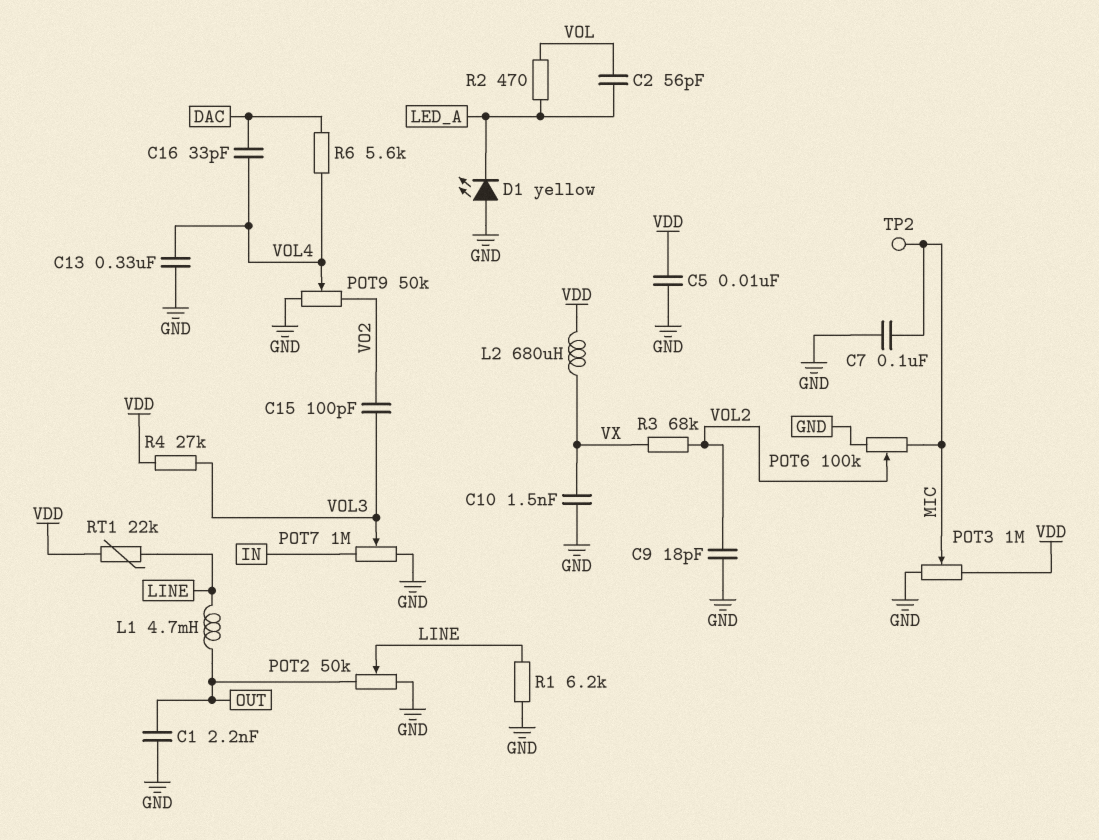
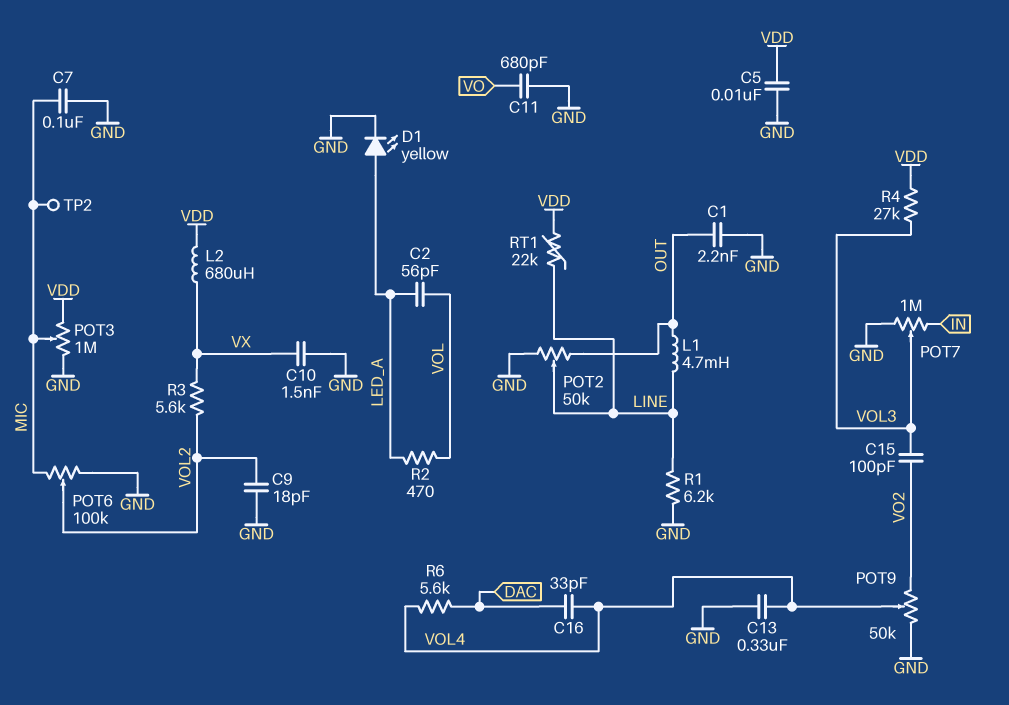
C11: none -> 680pF (GND, VO)
D1: LED yellow (A GND, K LED_A) -> LED yellow (A LED_A, K GND)
R3: 68k (VOL2, VX) -> 5.6k (VOL2, VX)

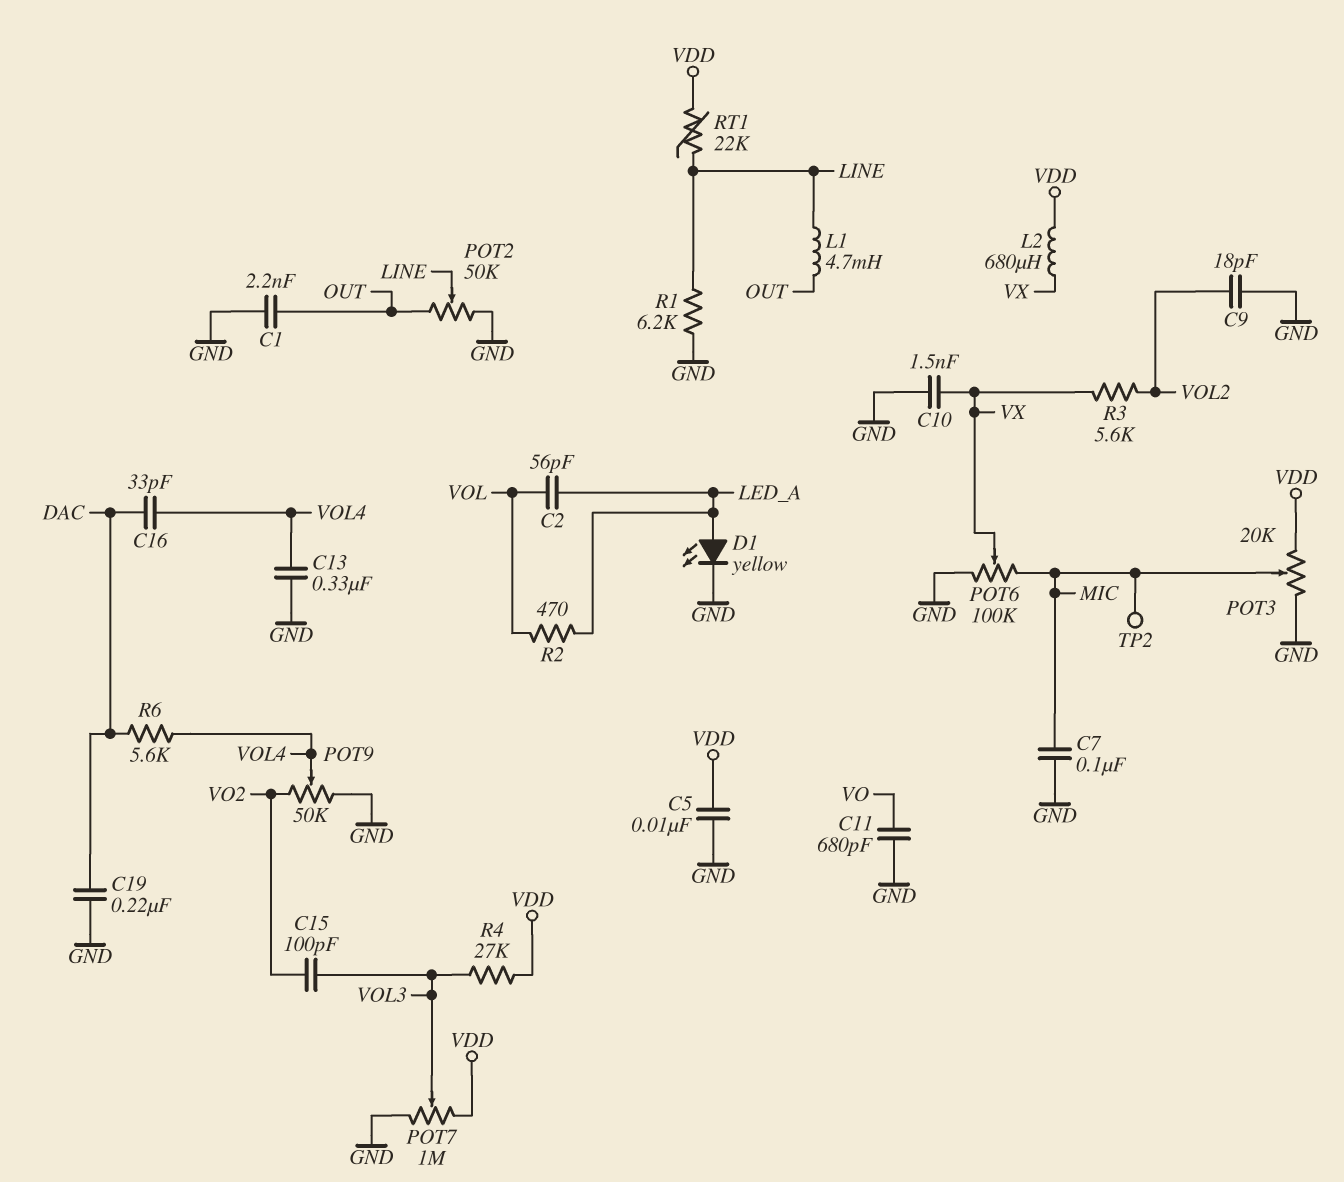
C19: none -> 220nF (DAC, GND)
POT3: 1M (GND, VDD, wiper MIC) -> 20k (GND, VDD, wiper MIC)
POT6: 100k (GND, MIC, wiper VOL2) -> 100k (GND, MIC, wiper VX)
POT7: 1M (GND, IN, wiper VOL3) -> 1M (GND, VDD, wiper VOL3)

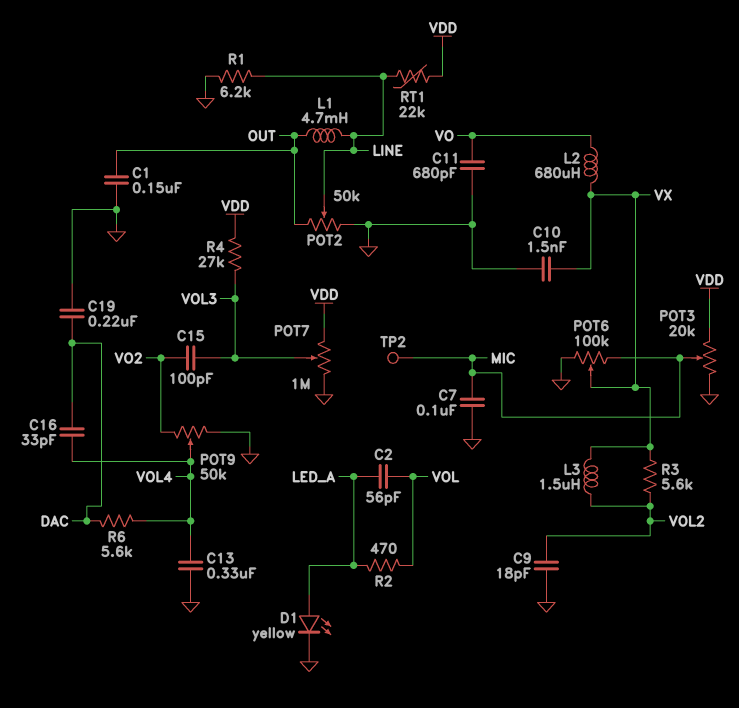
C1: 2.2nF (GND, OUT) -> 150nF (GND, OUT)
C5: 10nF (GND, VDD) -> none
L2: 680uH (VDD, VX) -> 680uH (VO, VX)
L3: none -> 1.5uH (VOL2, VX)

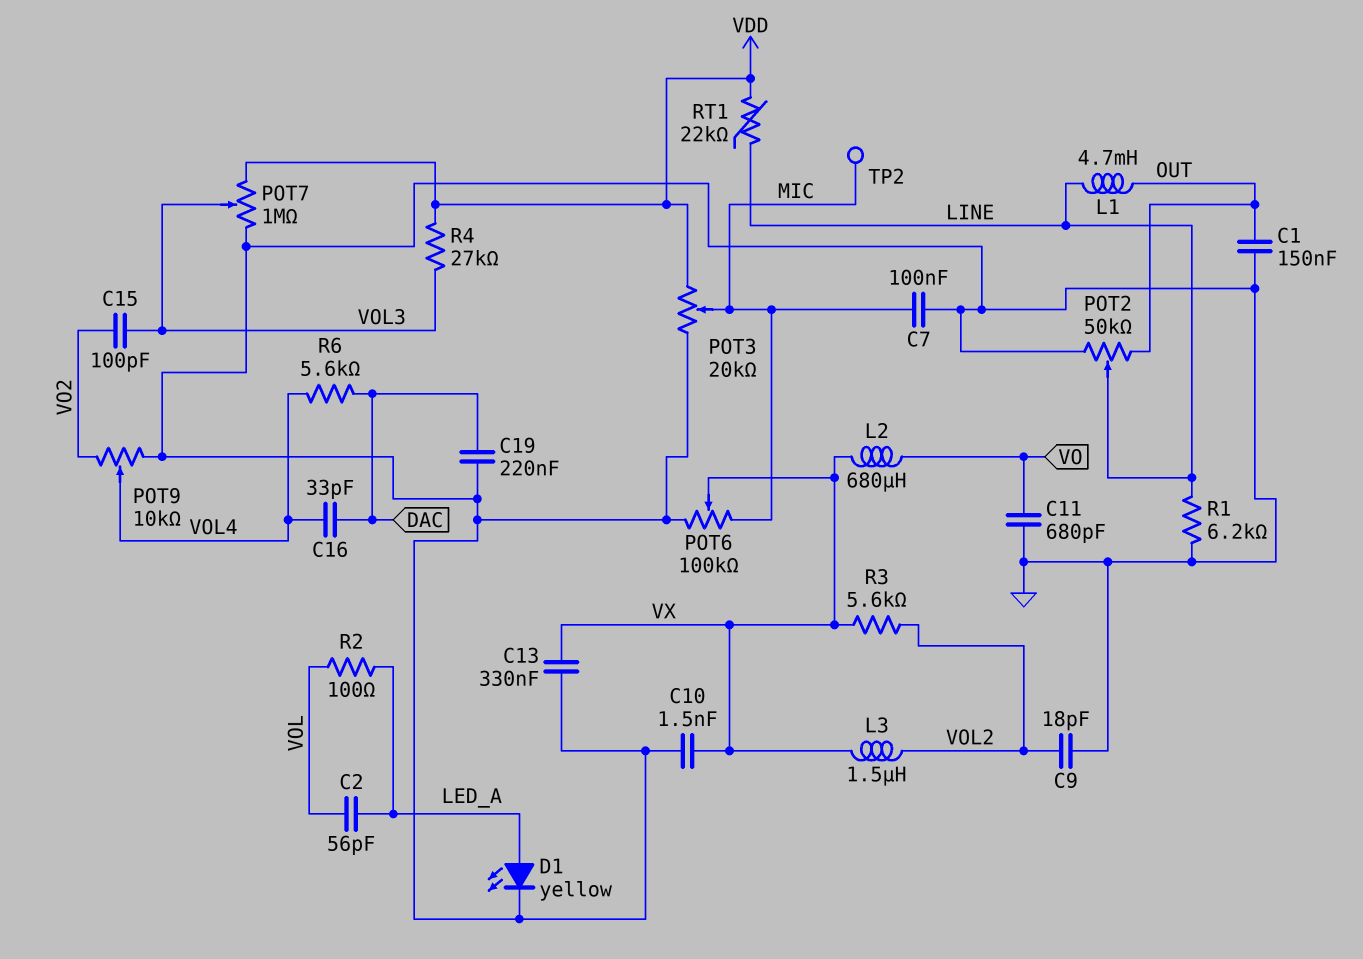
C13: 330nF (GND, VOL4) -> 330nF (GND, VX)
POT9: 50k (GND, VO2, wiper VOL4) -> 10k (GND, VO2, wiper VOL4)
R2: 470 (LED_A, VOL) -> 100 (LED_A, VOL)

